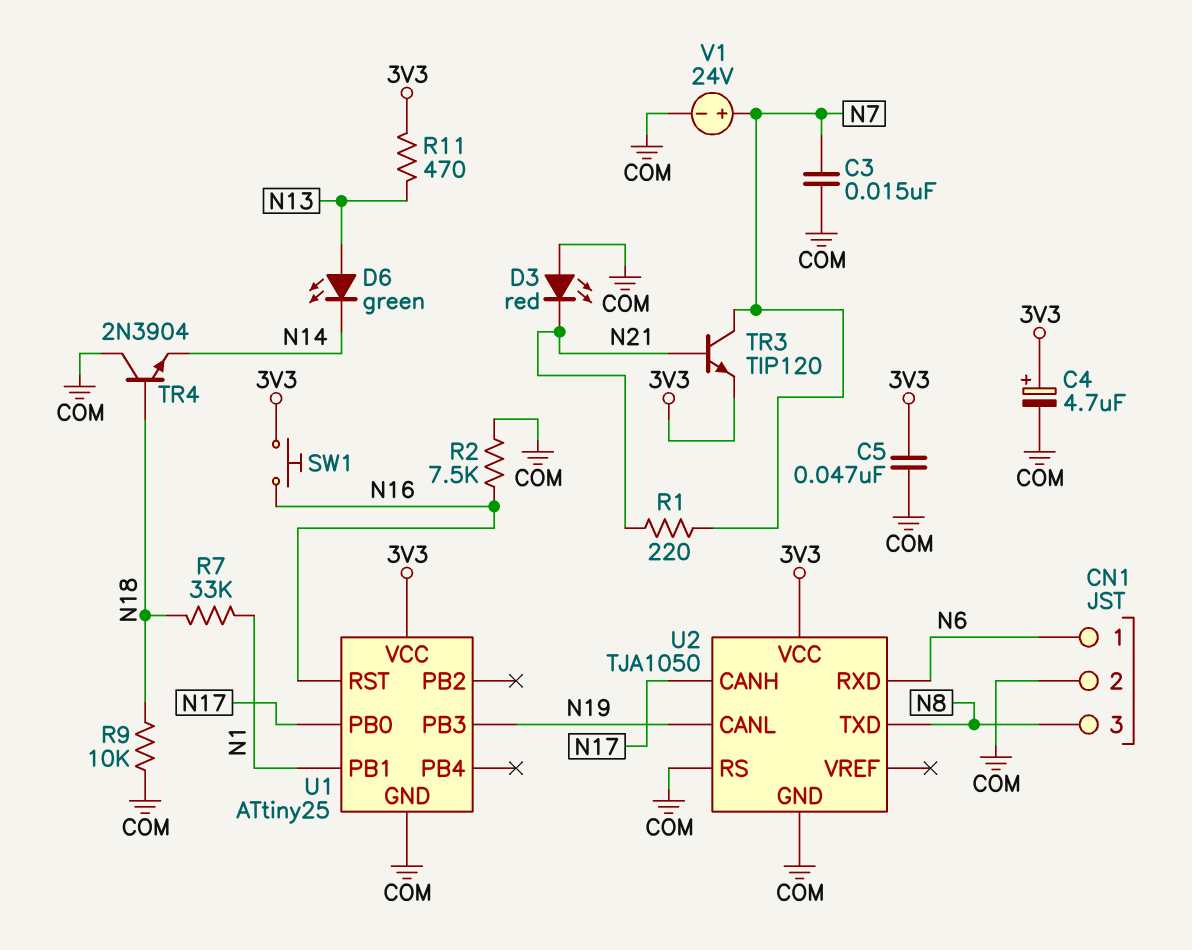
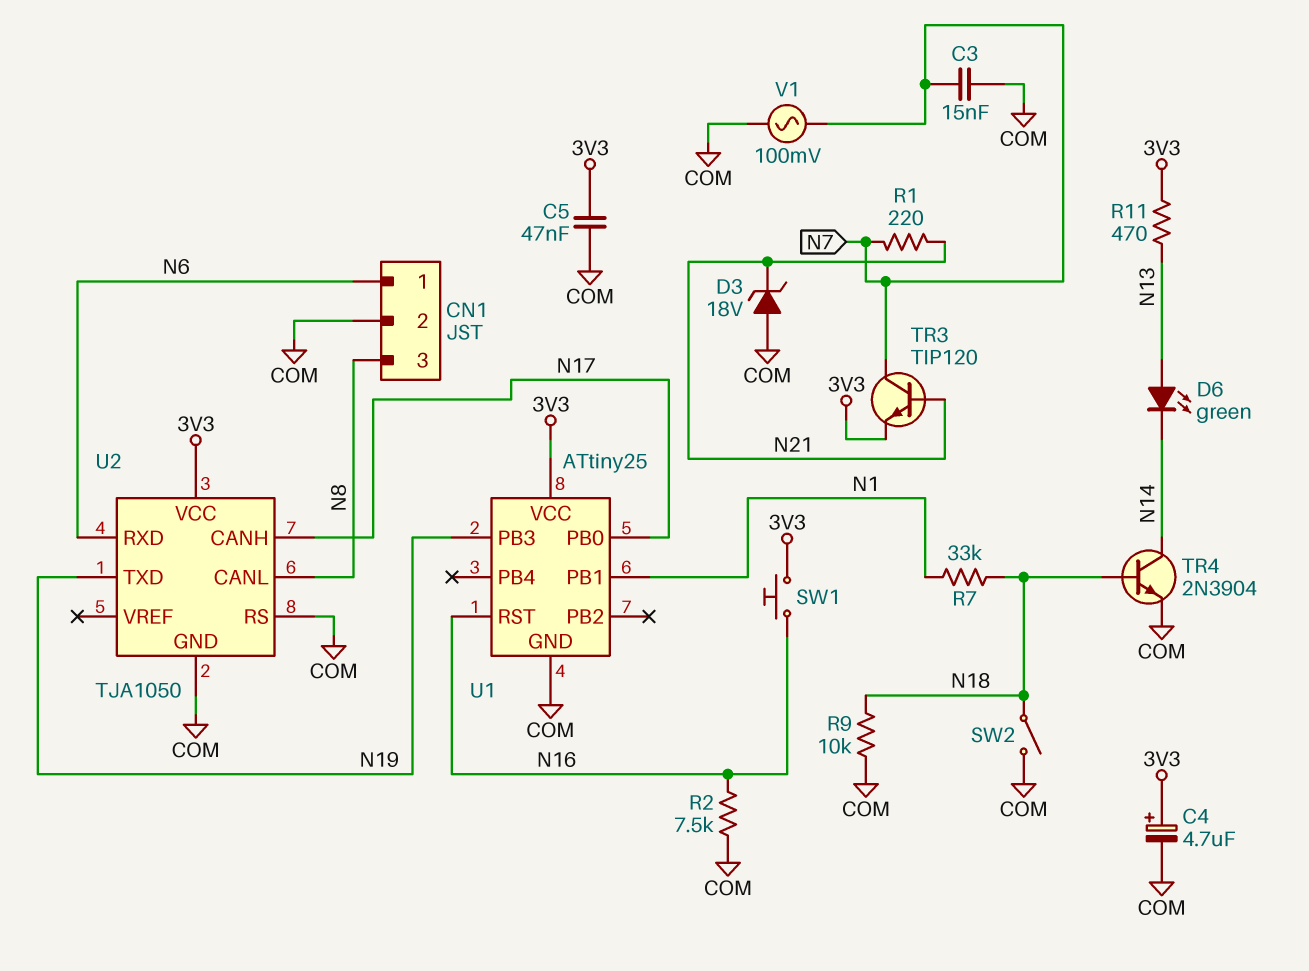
D3: LED red (A COM, K N21) -> zener 18V (A COM, K N21)
SW2: none -> switch (COM, N18)
TR4: NPN 2N3904 (B N18, C COM, E N14) -> NPN 2N3904 (B N18, C N14, E COM)
U2 pin CANL: N19 -> N8
U2 pin TXD: N8 -> N19
V1: 24V (plus N7, minus COM) -> AC 100mV (COM, N7)

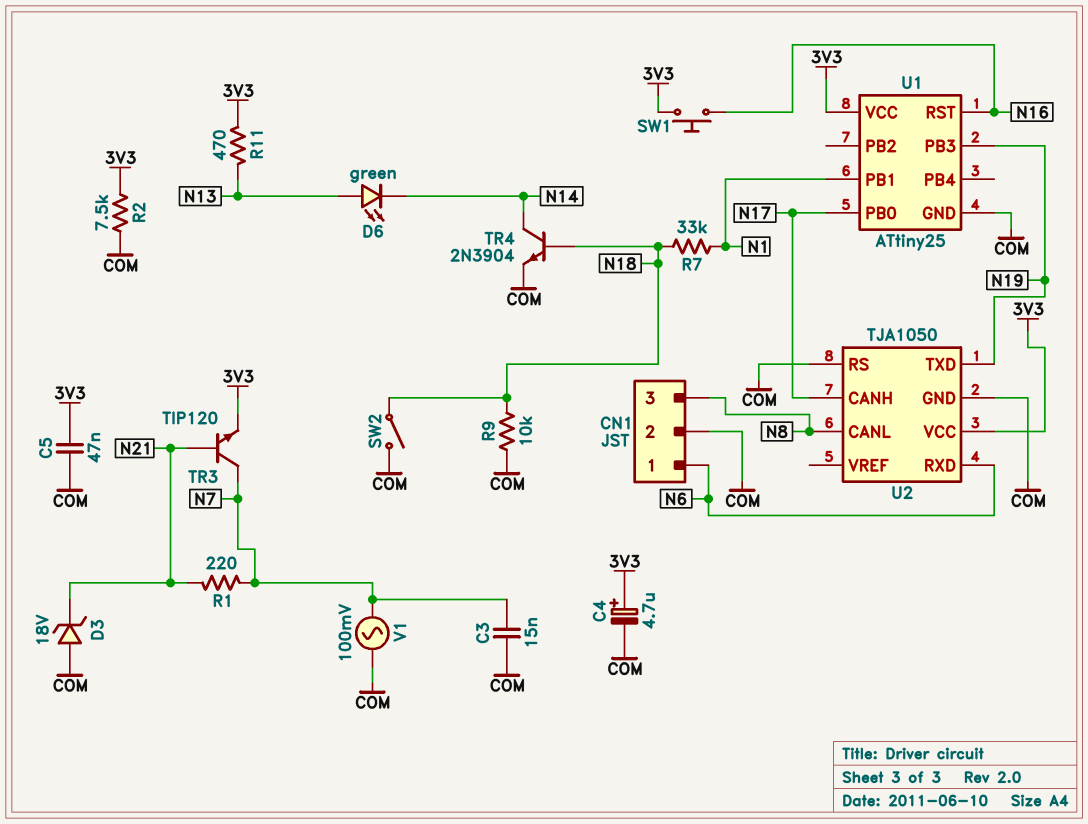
R2: 7.5k (COM, N16) -> 7.5k (3V3, COM)

